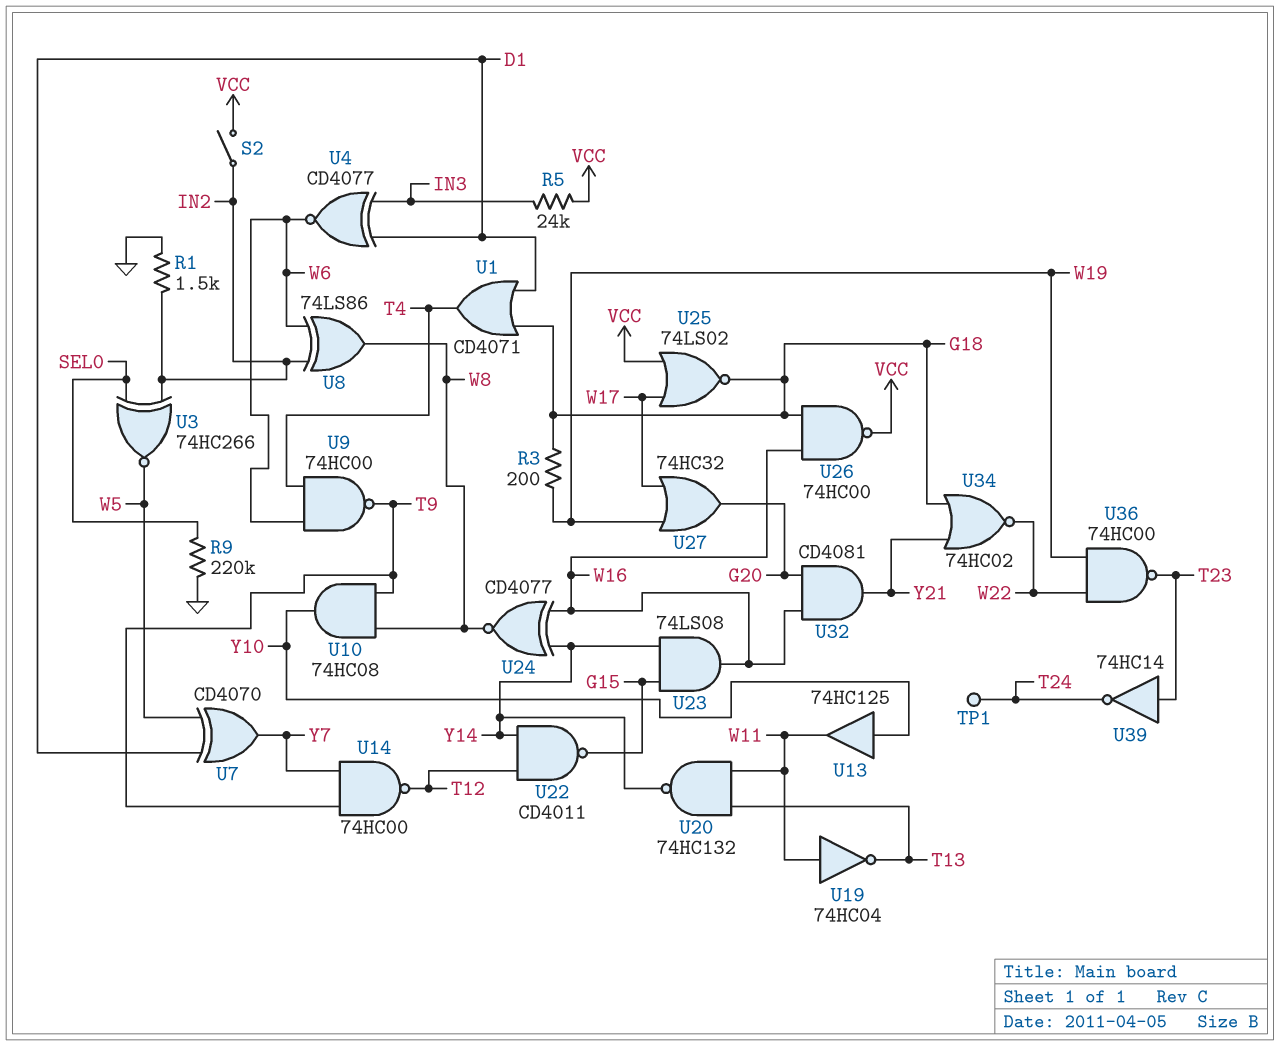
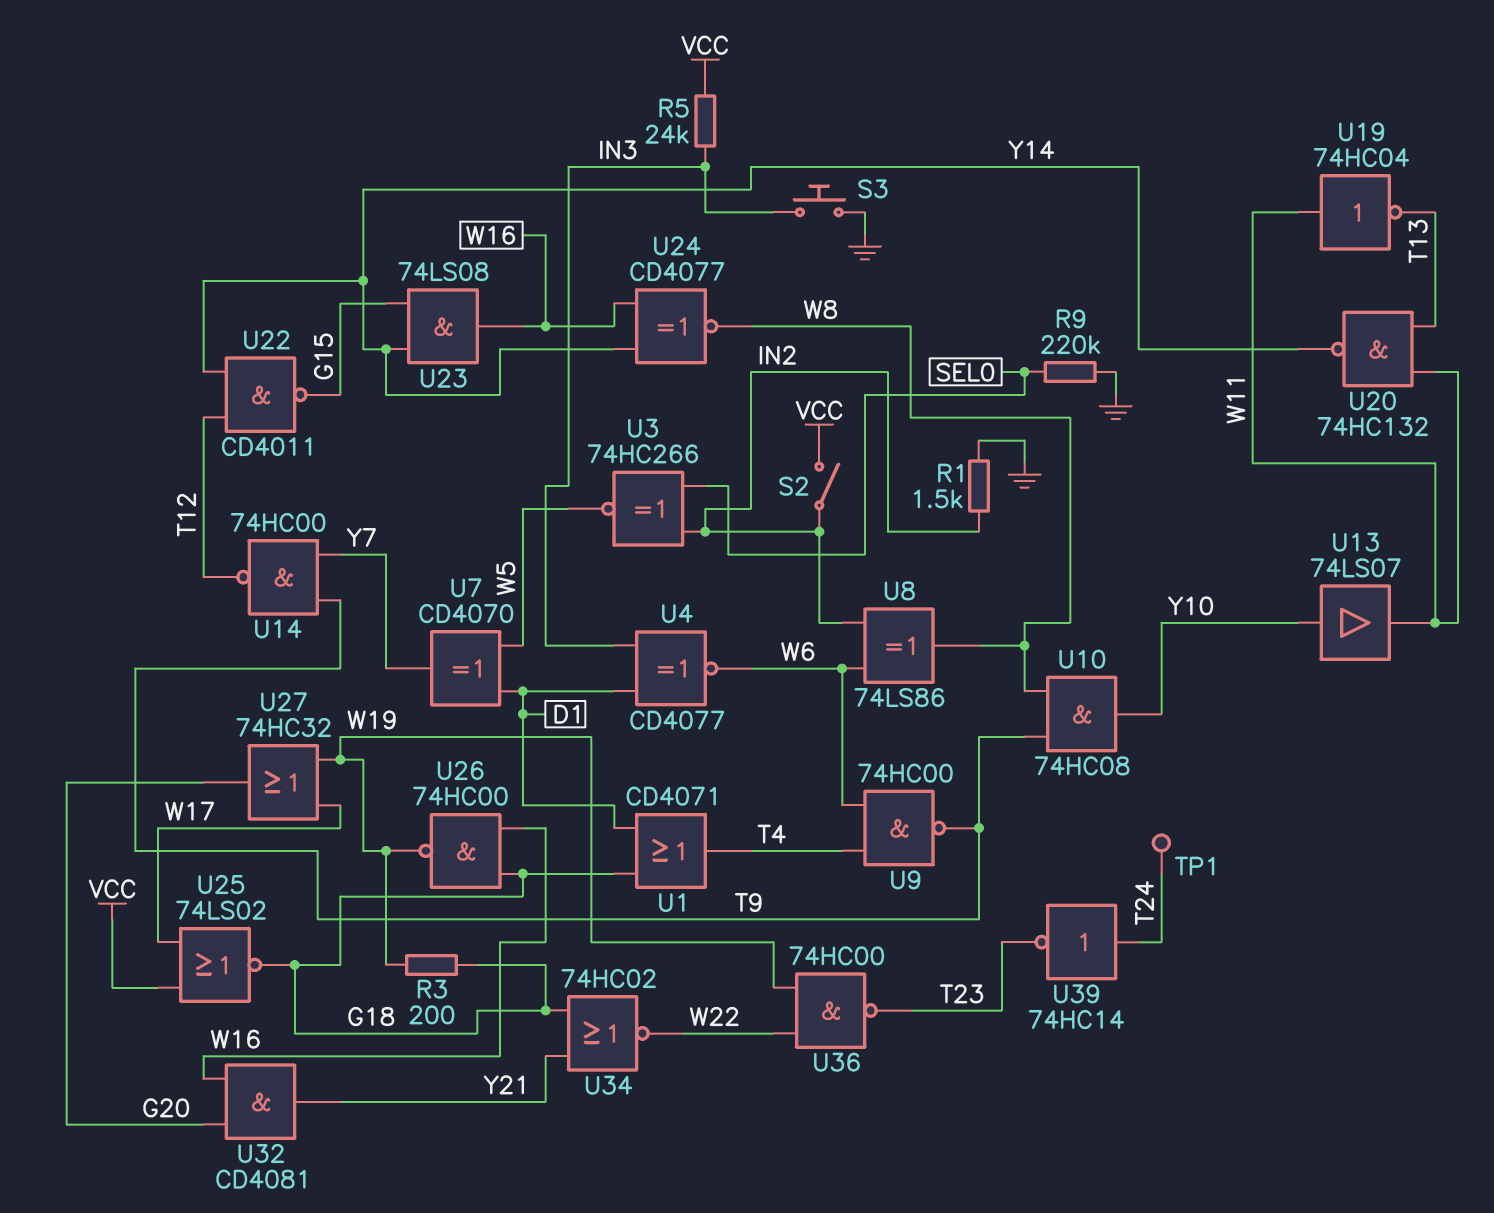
S3: none -> button (GND, IN3)
U13: buffer 74HC125 (in Y10, out W11) -> buffer 74LS07 (in Y10, out W11)
U26: NAND 74HC00 (in G18, in W16, out VCC) -> NAND 74HC00 (in G18, in W16, out W19)
U39: NOT 74HC14 (in T23, out T24) -> NOT 74HC14 (in T24, out T23)

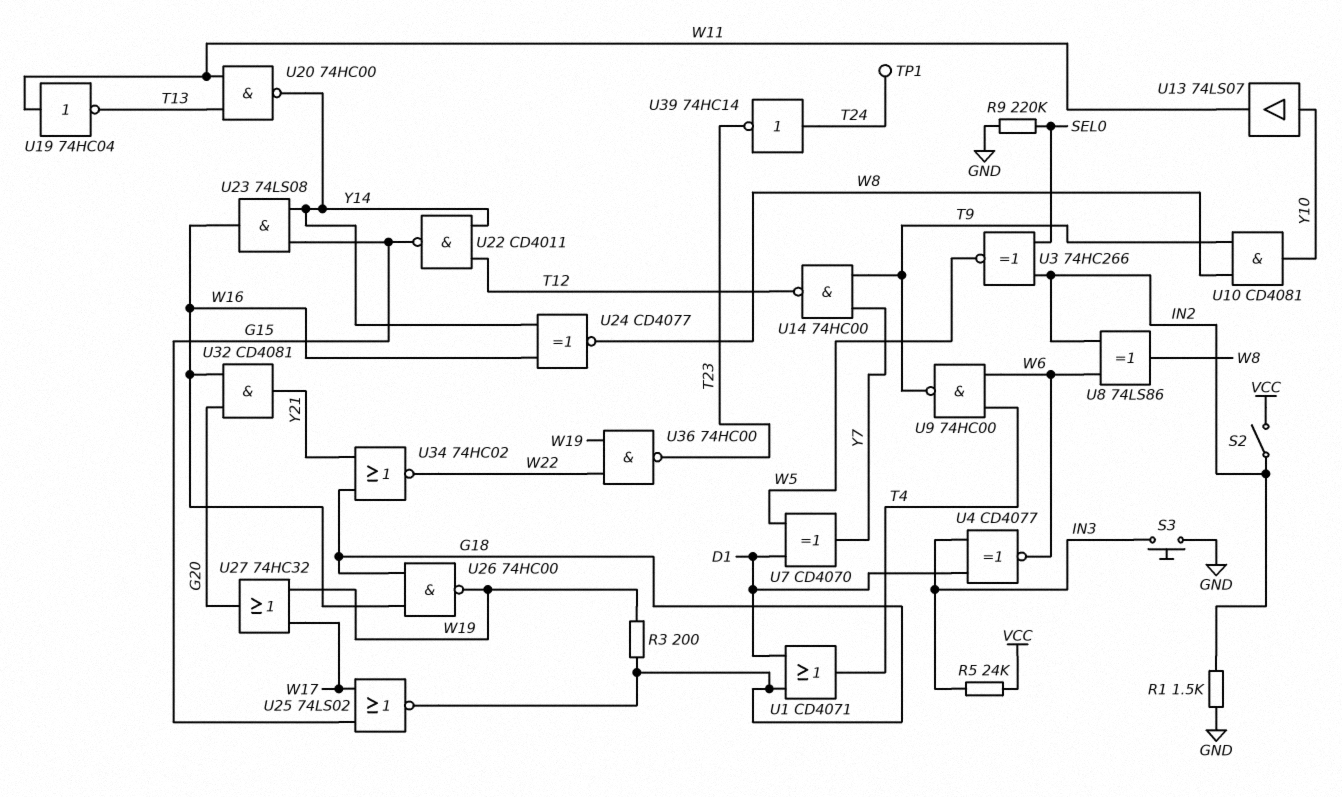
U10: AND 74HC08 (in T9, in W8, out Y10) -> AND CD4081 (in T9, in W8, out Y10)
U20: NAND 74HC132 (in T13, in W11, out Y14) -> NAND 74HC00 (in T13, in W11, out Y14)
U25: NOR 74LS02 (in VCC, in W17, out G18) -> NOR 74LS02 (in G15, in W17, out G18)

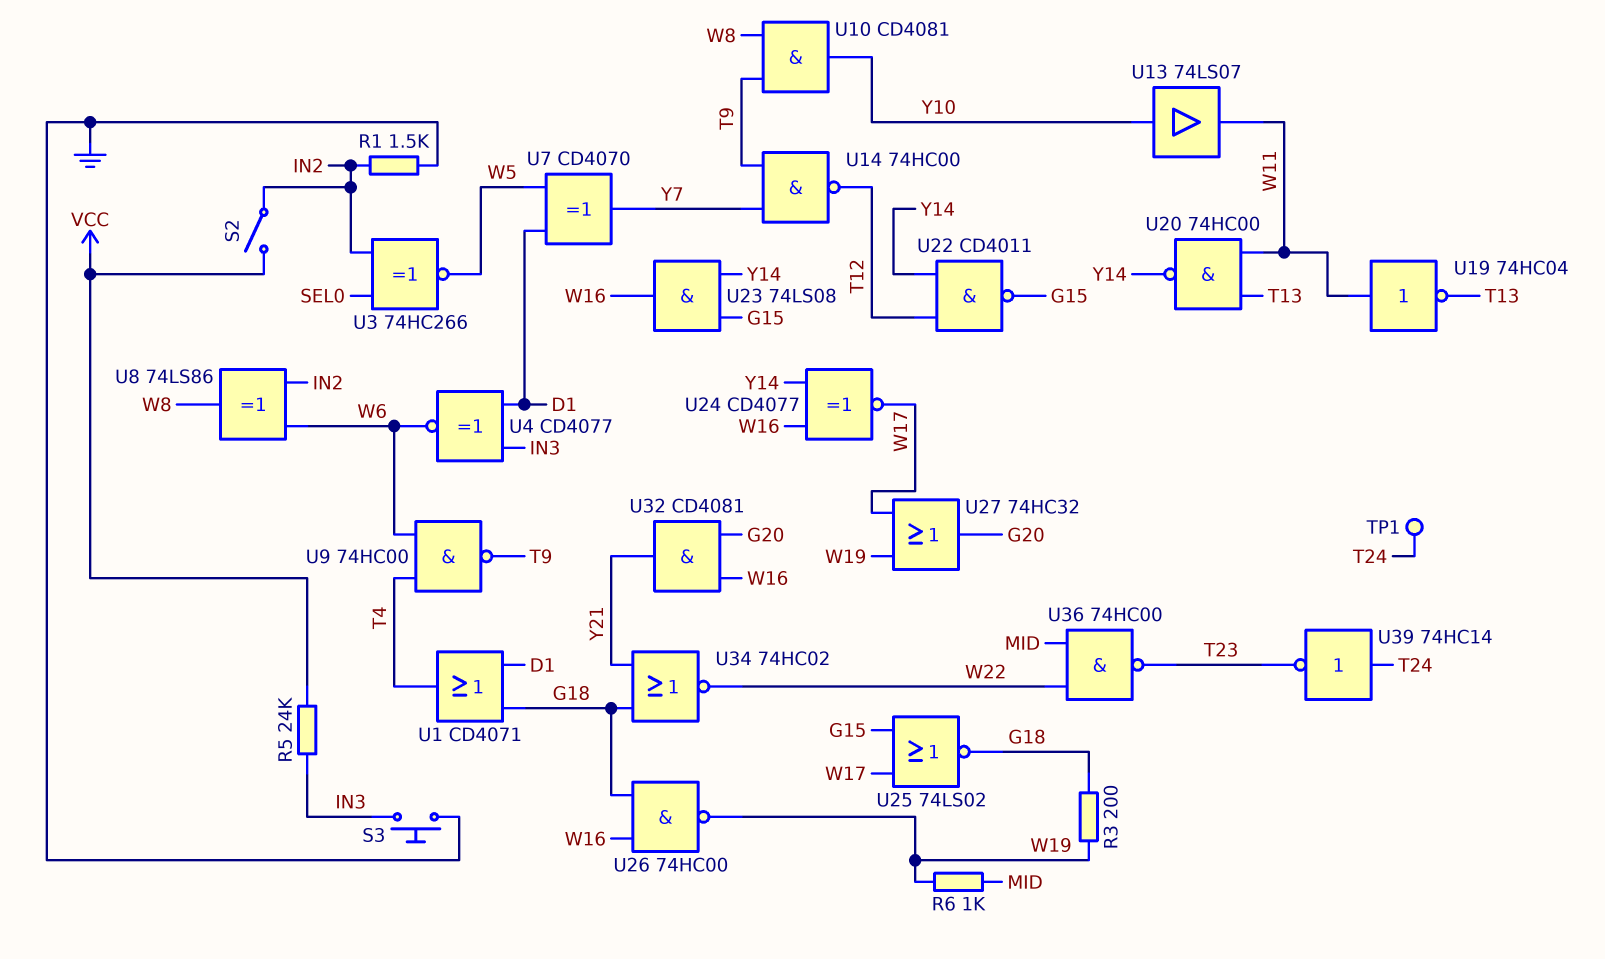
R6: none -> 1k (MID, W19)
R9: 220k (GND, SEL0) -> none
U24: XNOR CD4077 (in W16, in Y14, out W8) -> XNOR CD4077 (in W16, in Y14, out W17)
U36: NAND 74HC00 (in W19, in W22, out T23) -> NAND 74HC00 (in MID, in W22, out T23)

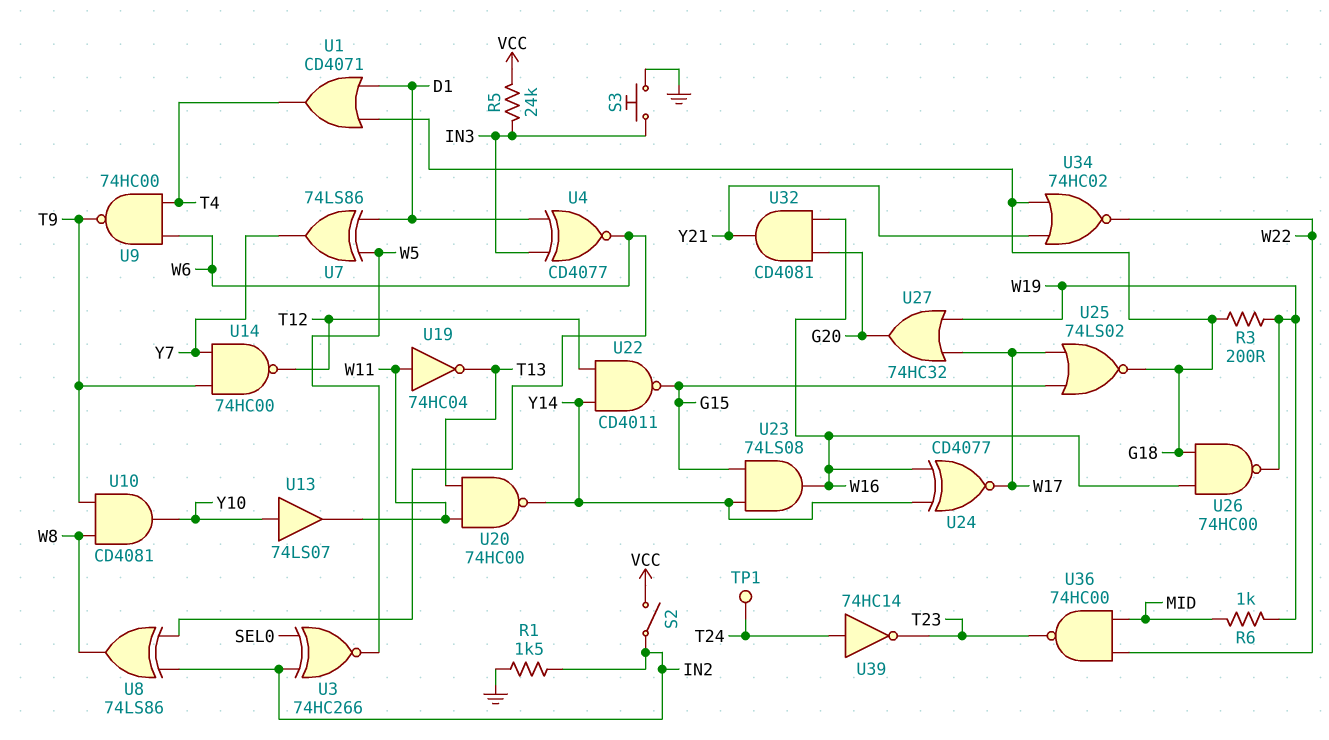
U7: XOR CD4070 (in D1, in W5, out Y7) -> XOR 74LS86 (in D1, in W5, out Y7)

